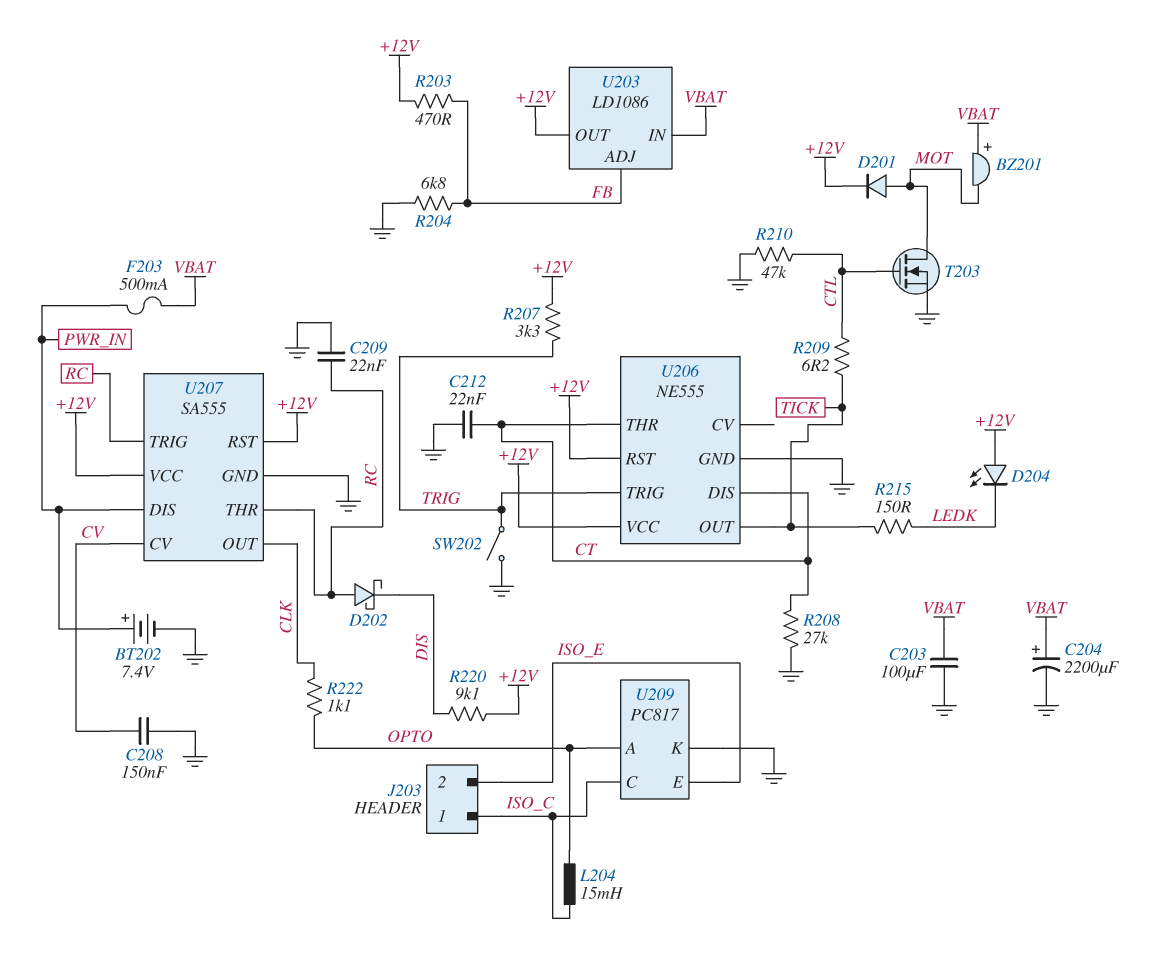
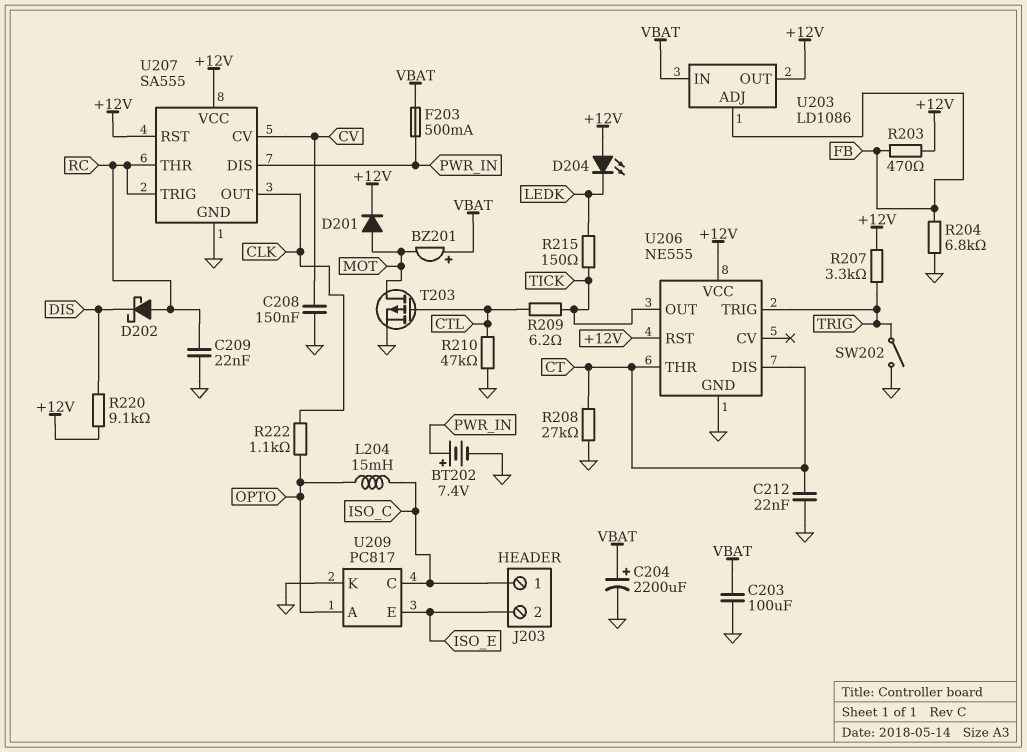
T203: NMOS (G CTL, D MOT, S GND) -> PMOS (G CTL, D MOT, S GND)

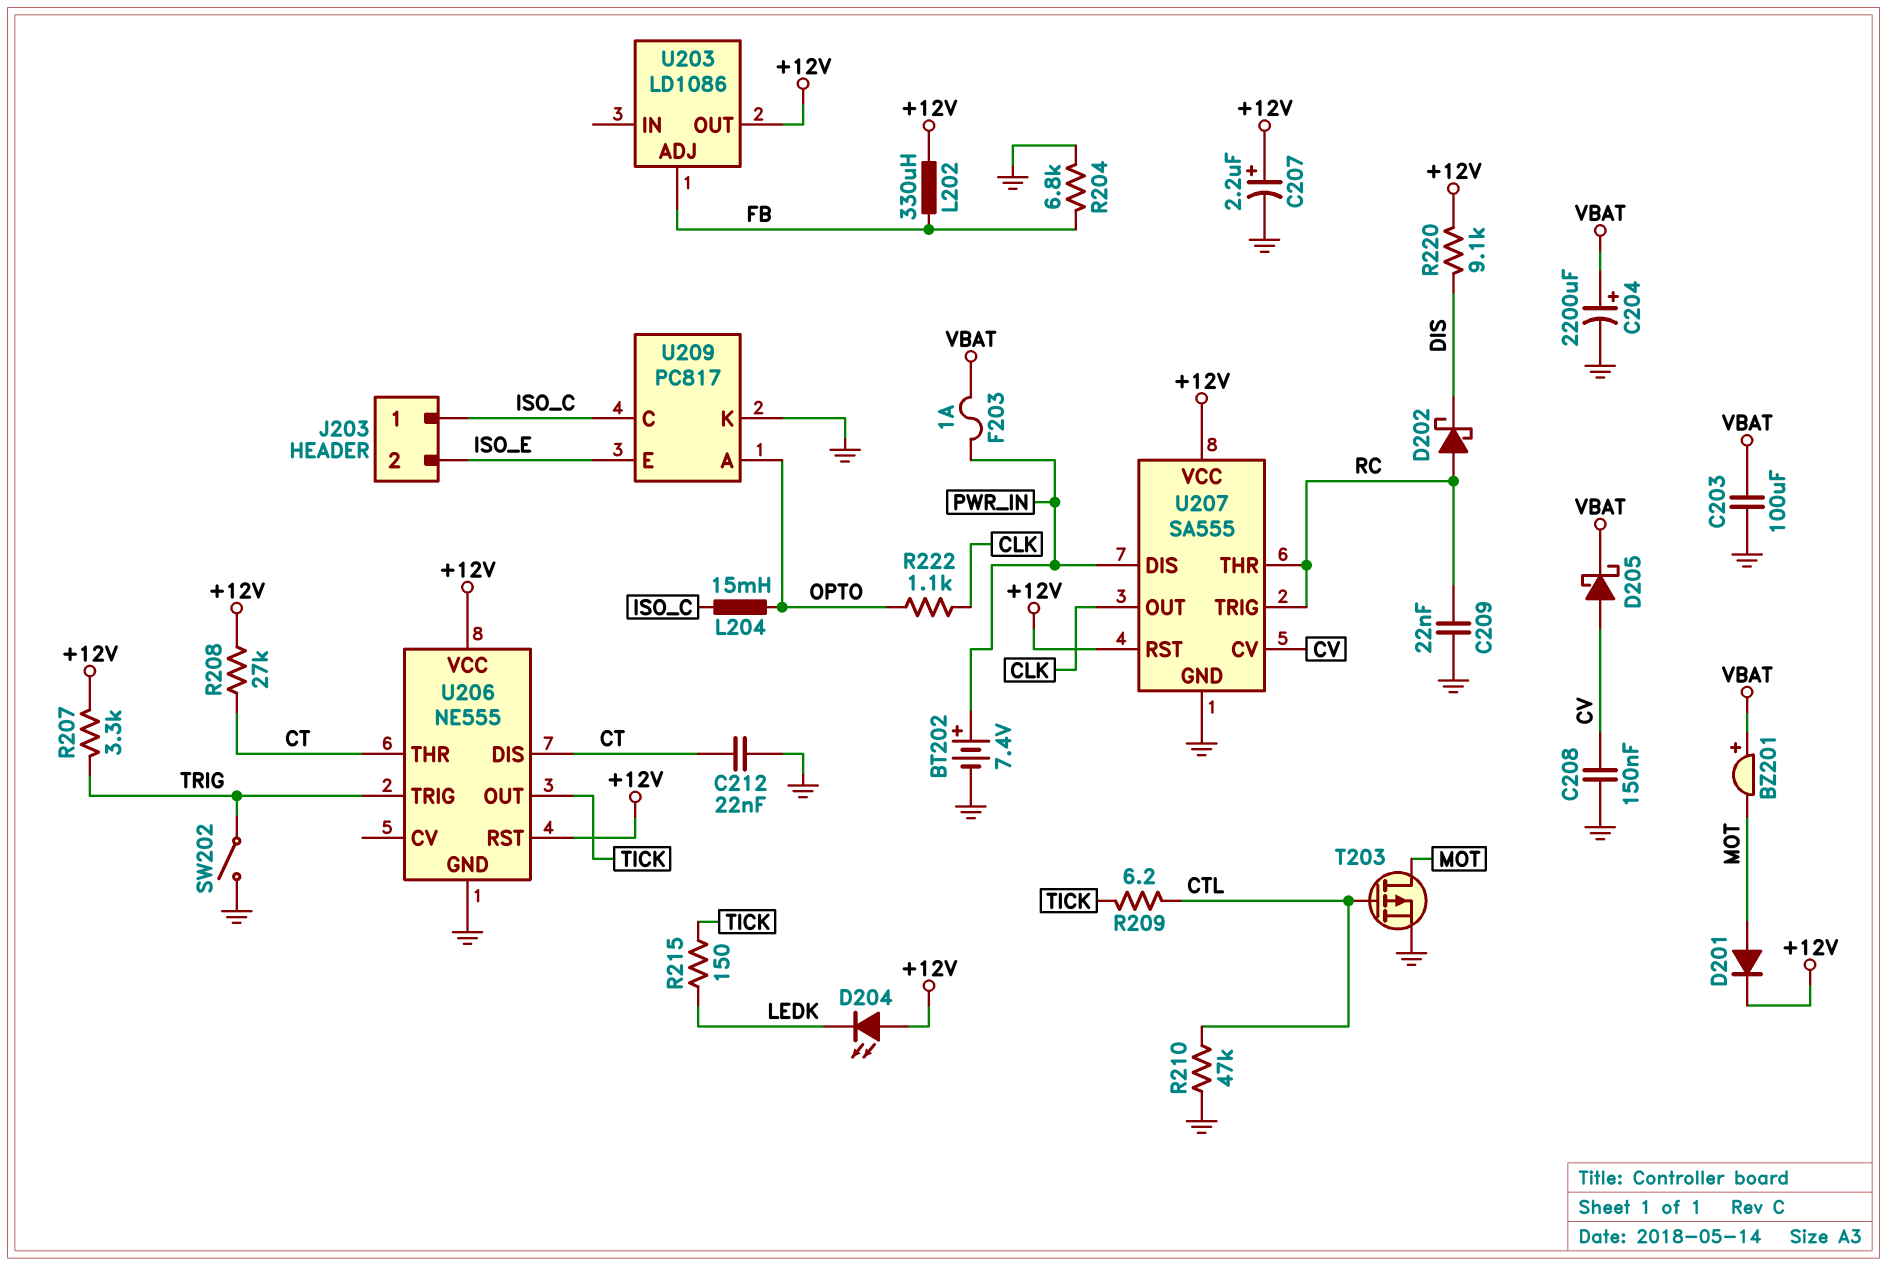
C207: none -> 2.2uF (plus +12V, minus GND)
D205: none -> schottky (A CV, K VBAT)
F203: 500mA (PWR_IN, VBAT) -> 1A (PWR_IN, VBAT)
L202: none -> 330uH (+12V, FB)
R203: 470 (+12V, FB) -> none
R208: 27k (CT, GND) -> 27k (+12V, CT)
U203 pin IN: VBAT -> none

